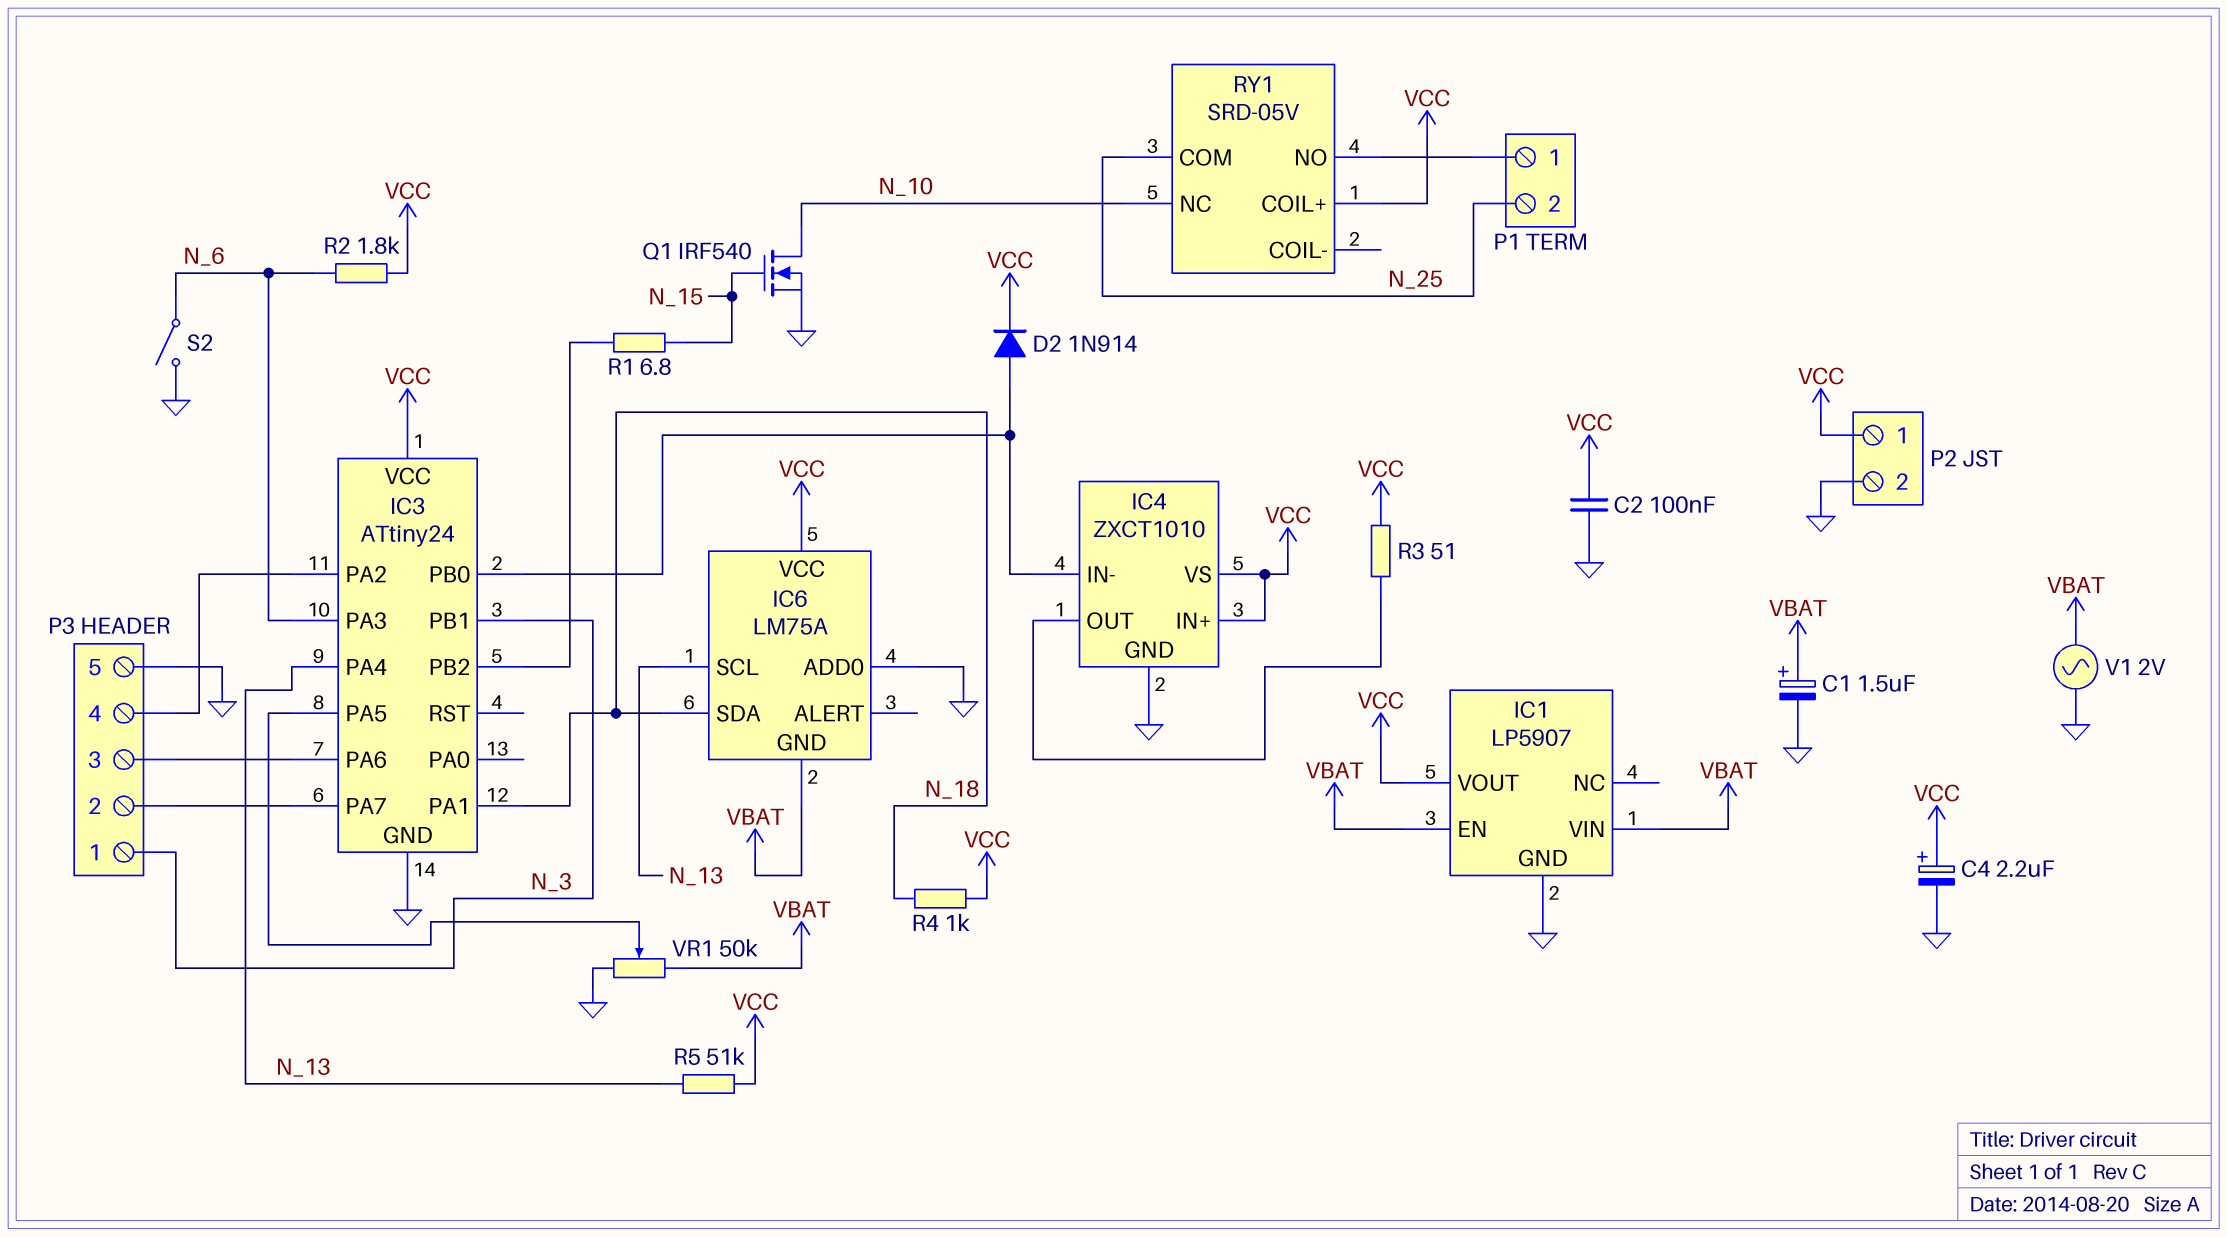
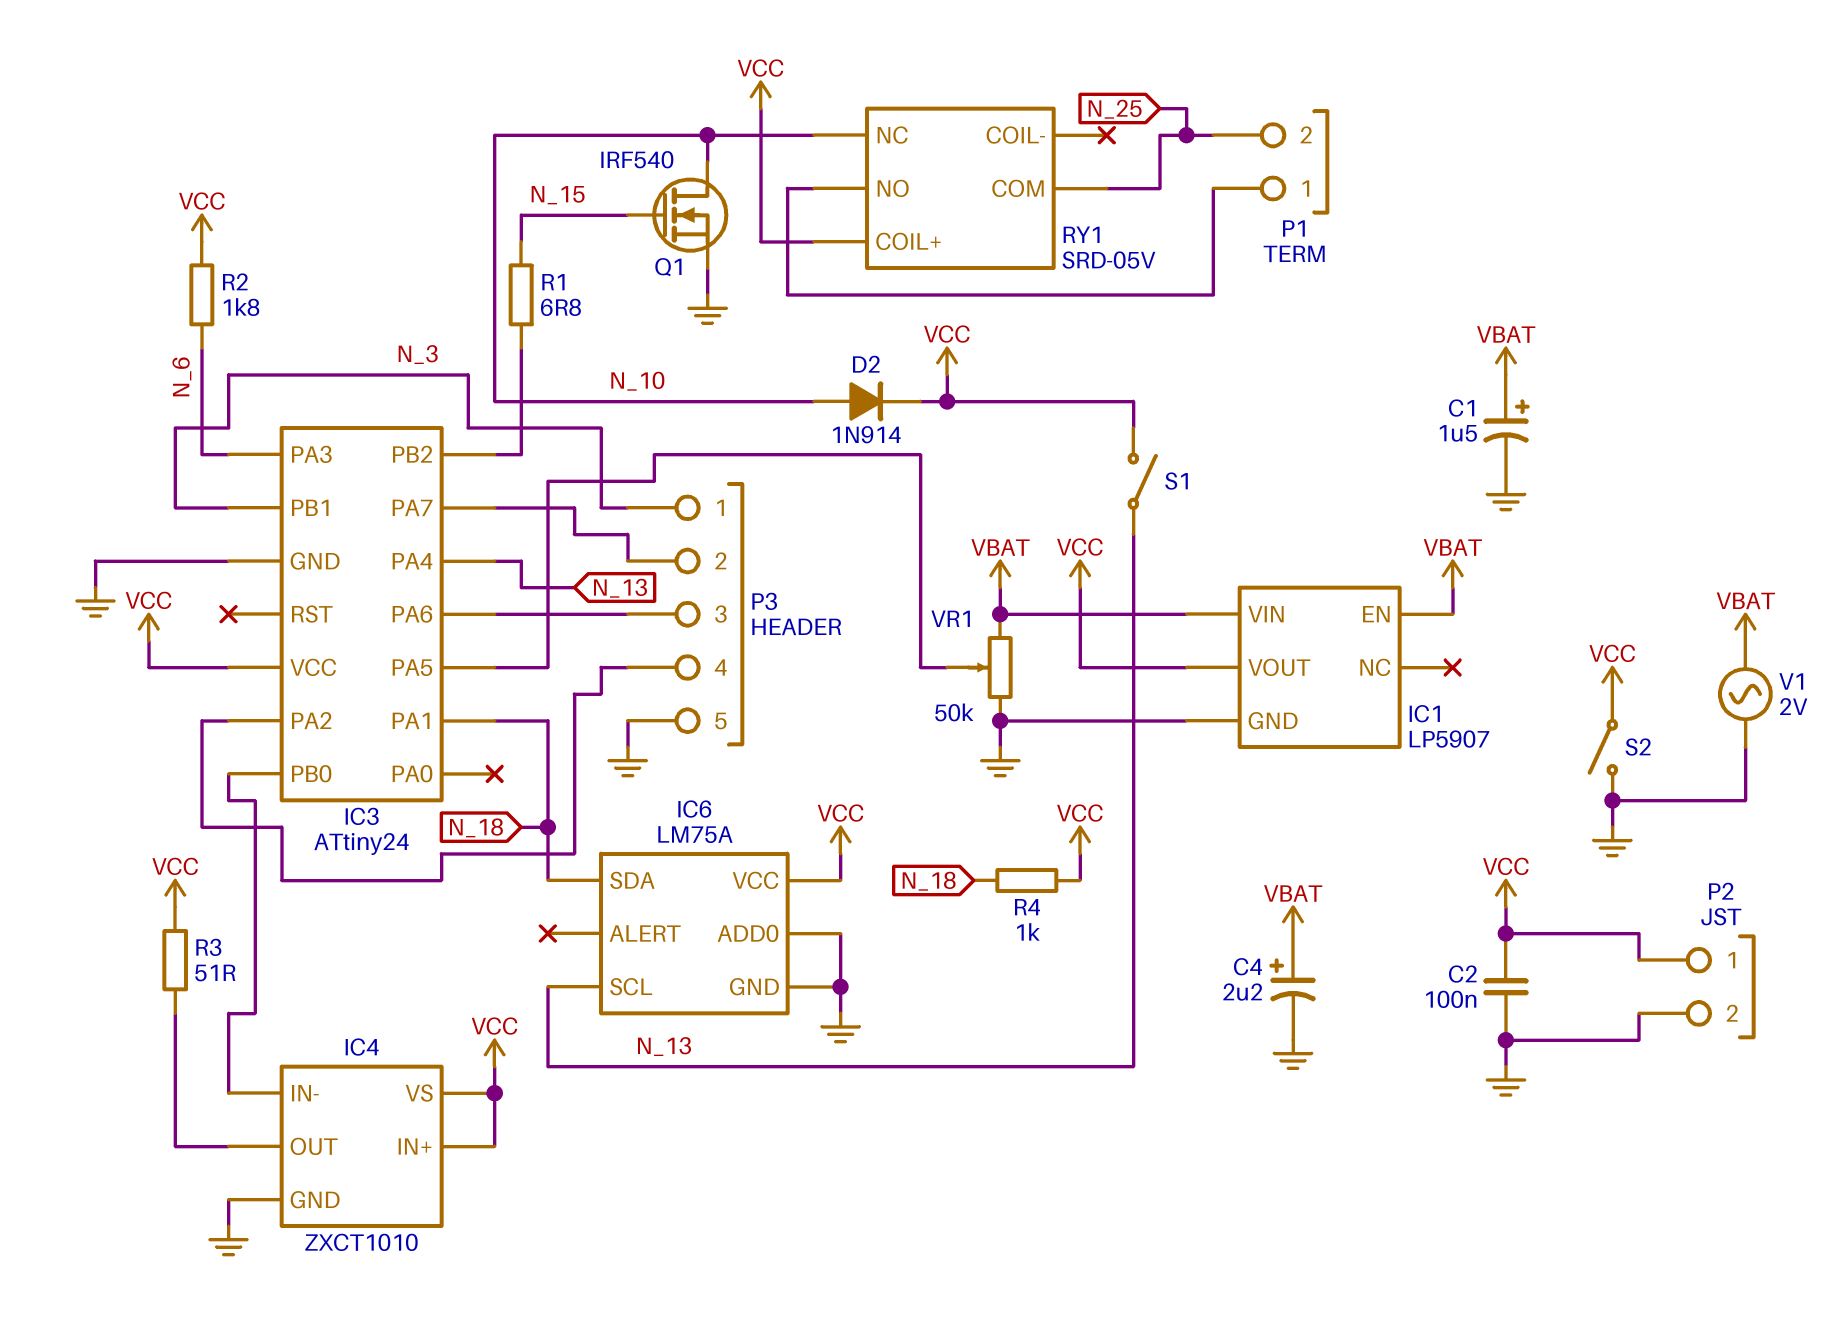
C4: 2.2uF (plus VCC, minus GND) -> 2.2uF (plus VBAT, minus GND)
D2: diode 1N914 (A IC3/PB0, K VCC) -> diode 1N914 (A N_10, K VCC)
IC6 pin GND: VBAT -> GND
R5: 51k (N_13, VCC) -> none
S1: none -> switch (N_13, VCC)
S2: switch (GND, N_6) -> switch (GND, VCC)

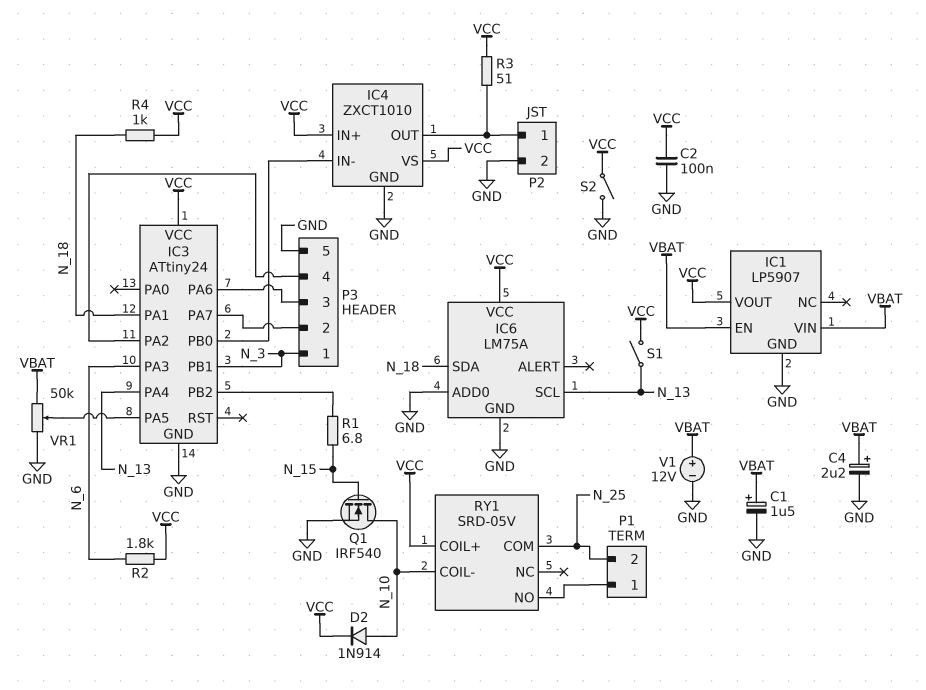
P2 pin 1: VCC -> IC4/OUT
RY1 pin COIL-: none -> N_10
RY1 pin NC: N_10 -> none
V1: AC 2V (GND, VBAT) -> 12V (plus VBAT, minus GND)

